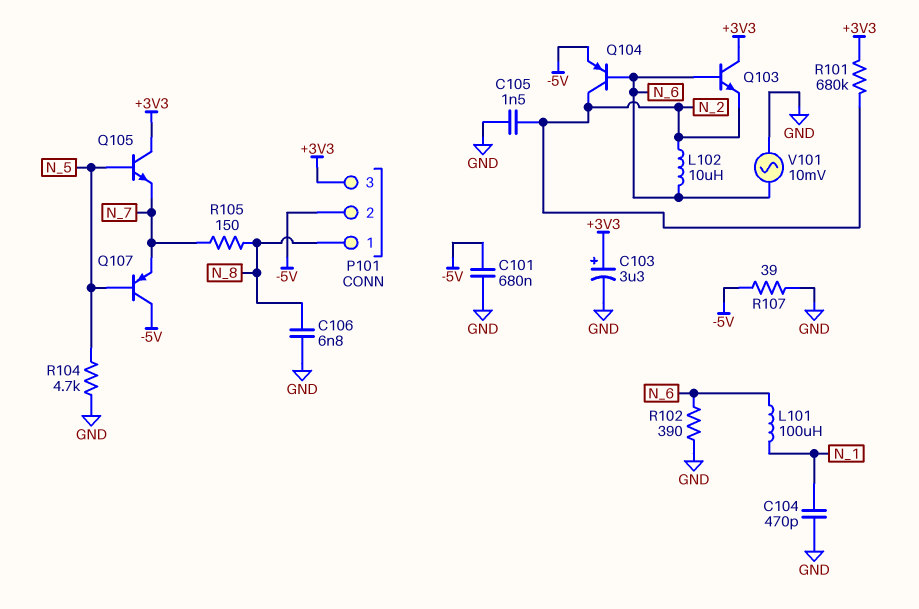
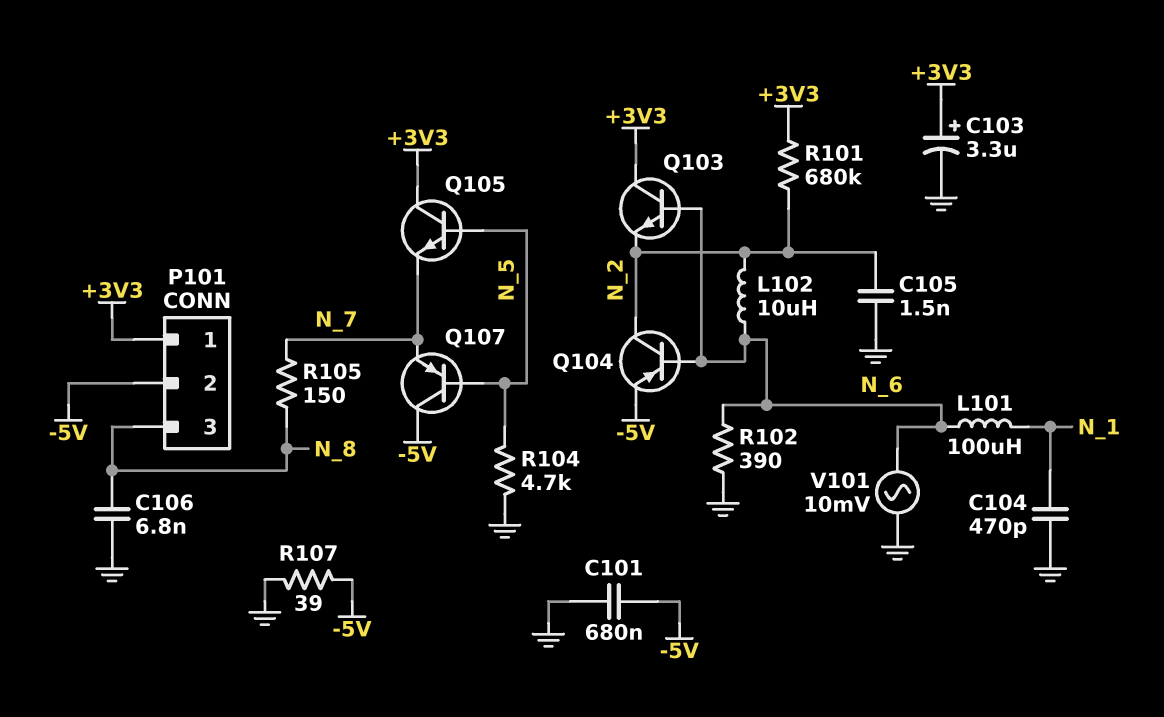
P101 pin 1: N_8 -> +3V3
P101 pin 3: +3V3 -> N_8

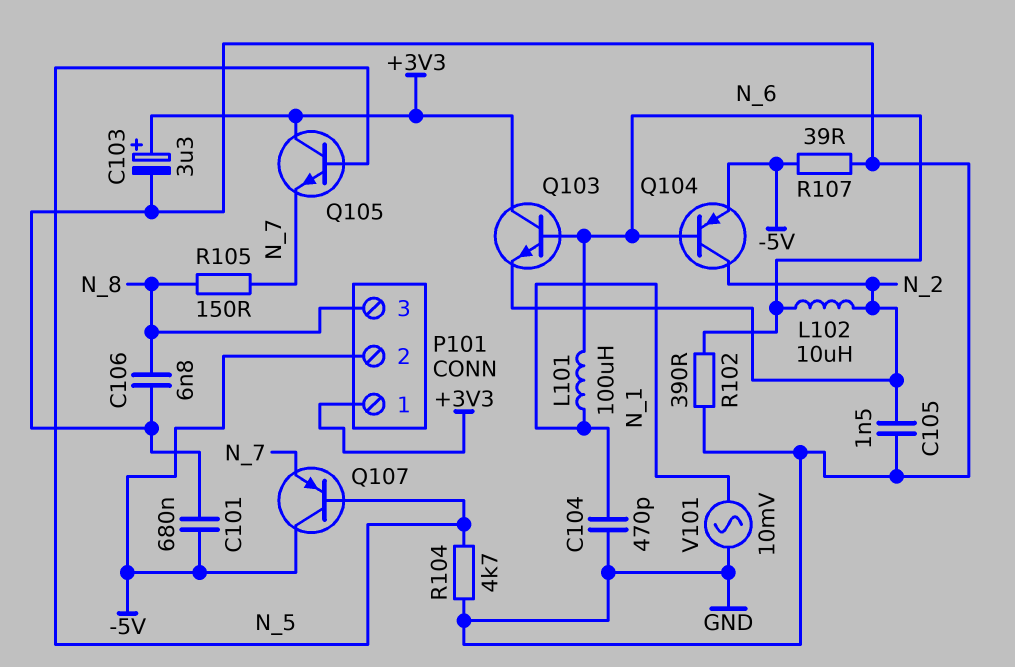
R101: 680k (+3V3, N_2) -> none
V101: AC 10mV (GND, N_6) -> AC 10mV (GND, N_1)

